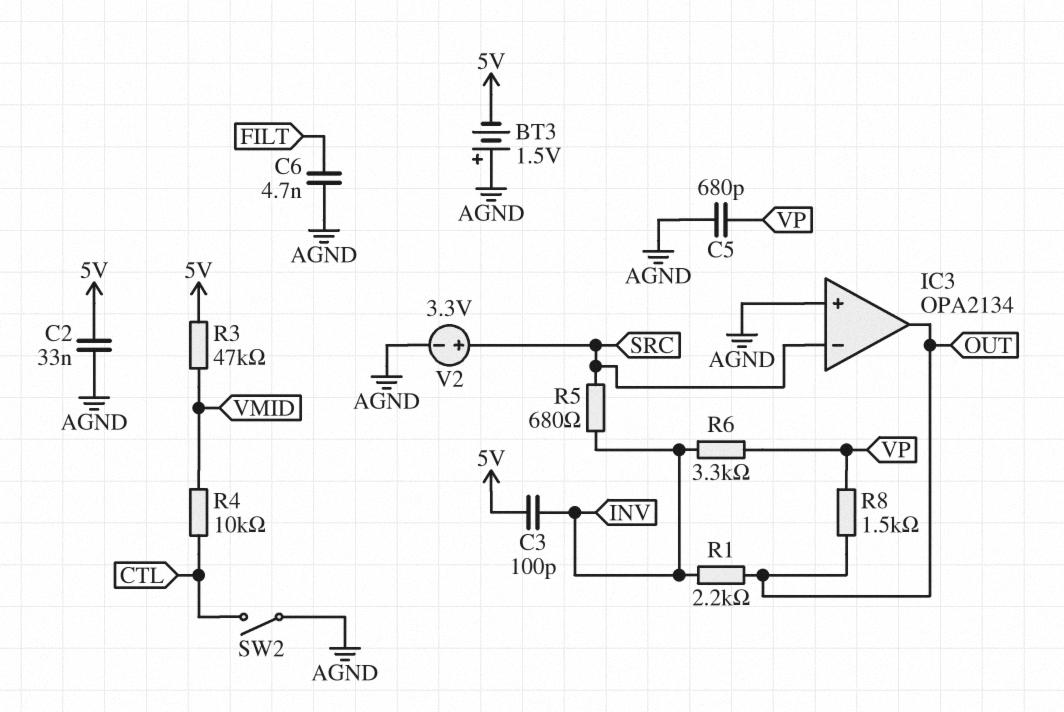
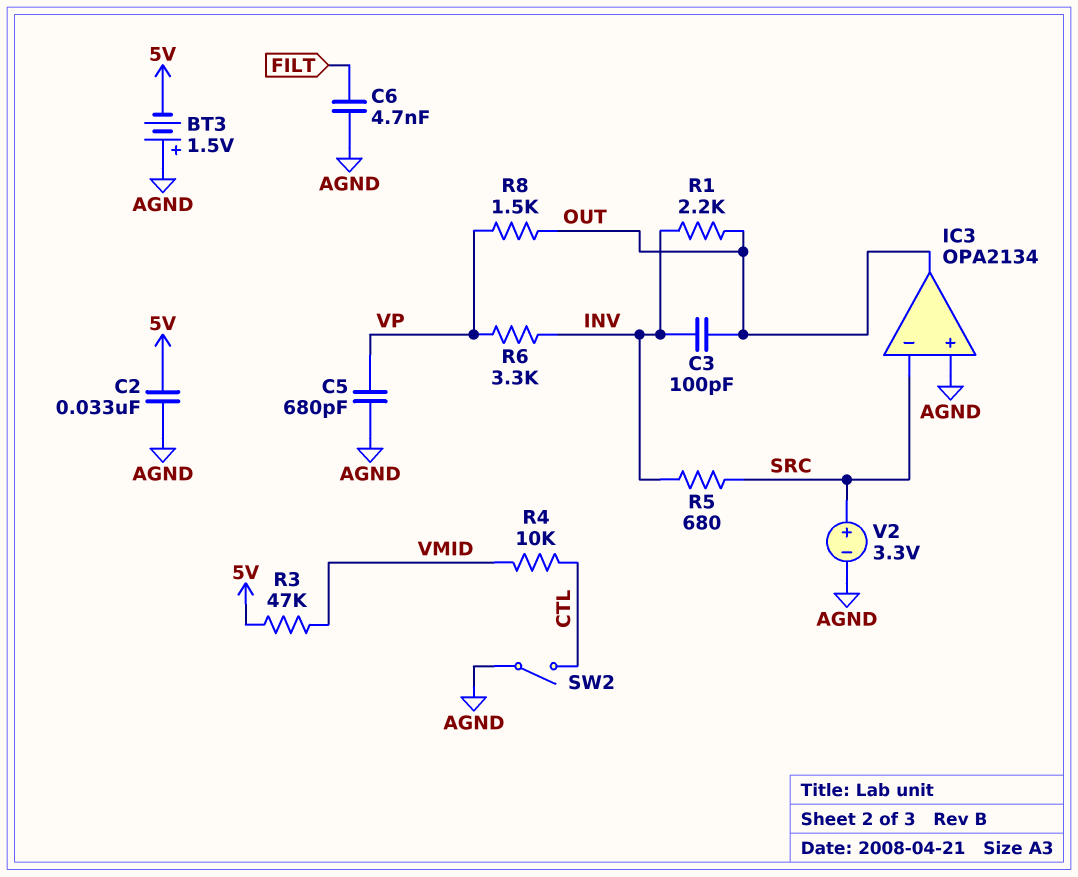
C3: 100pF (5V, INV) -> 100pF (INV, OUT)

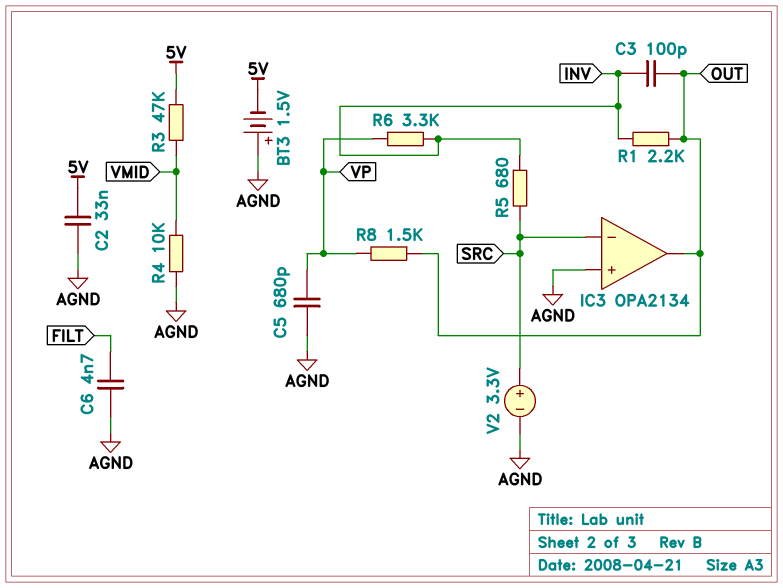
R4: 10k (CTL, VMID) -> 10k (AGND, VMID)
SW2: switch (AGND, CTL) -> none

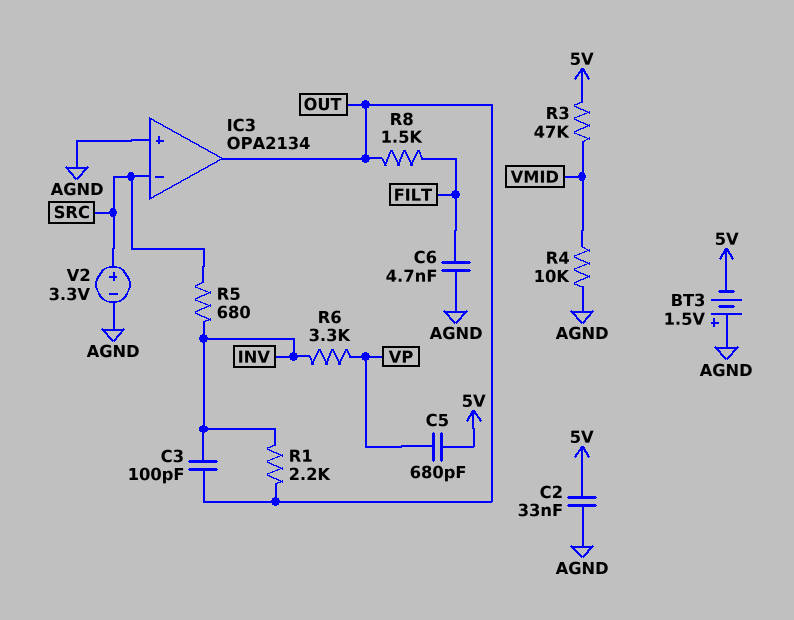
C5: 680pF (AGND, VP) -> 680pF (5V, VP)
R8: 1.5k (OUT, VP) -> 1.5k (FILT, OUT)

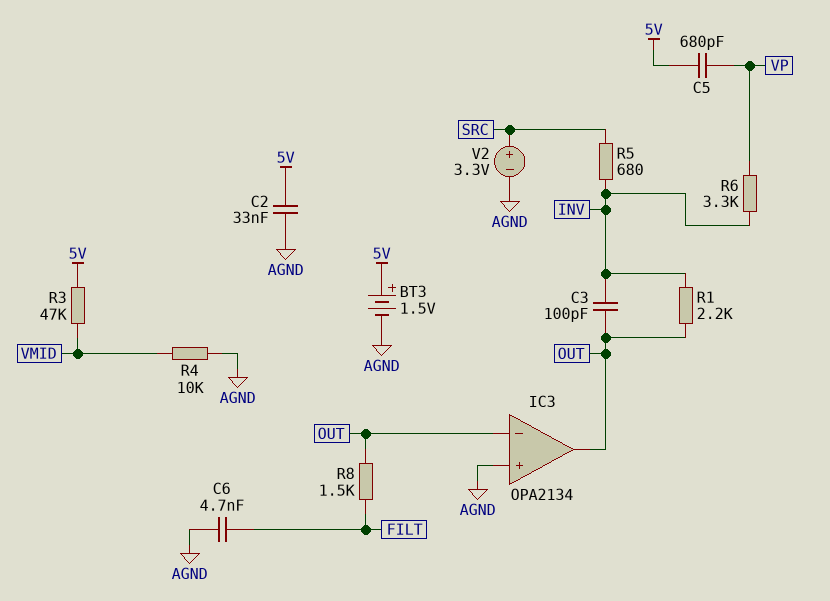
BT3: 1.5V (plus AGND, minus 5V) -> 1.5V (plus 5V, minus AGND)
IC3 pin in-: SRC -> OUT

